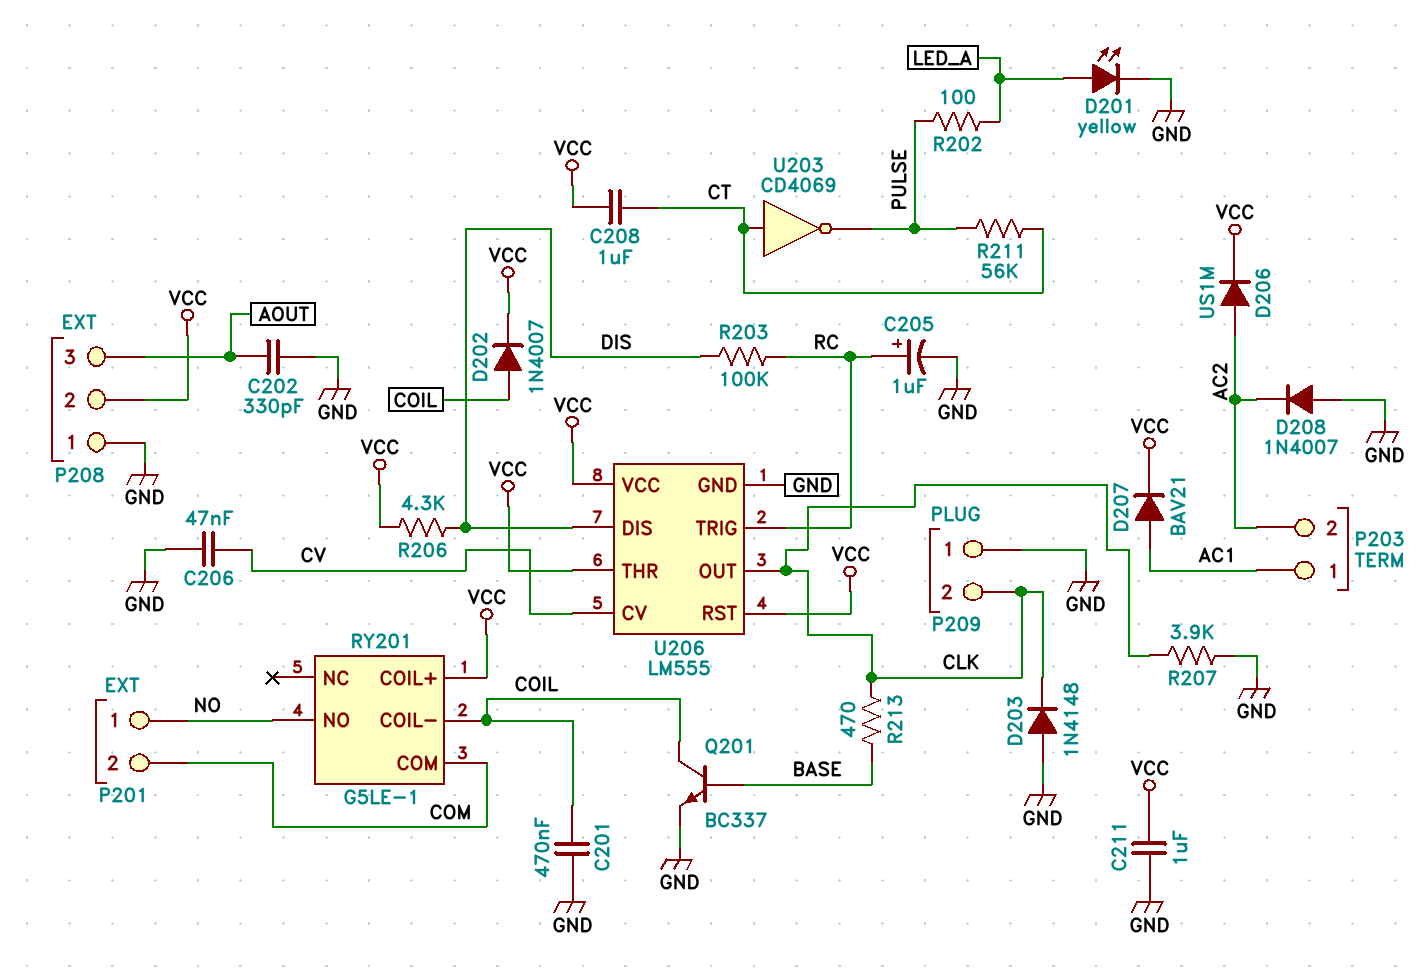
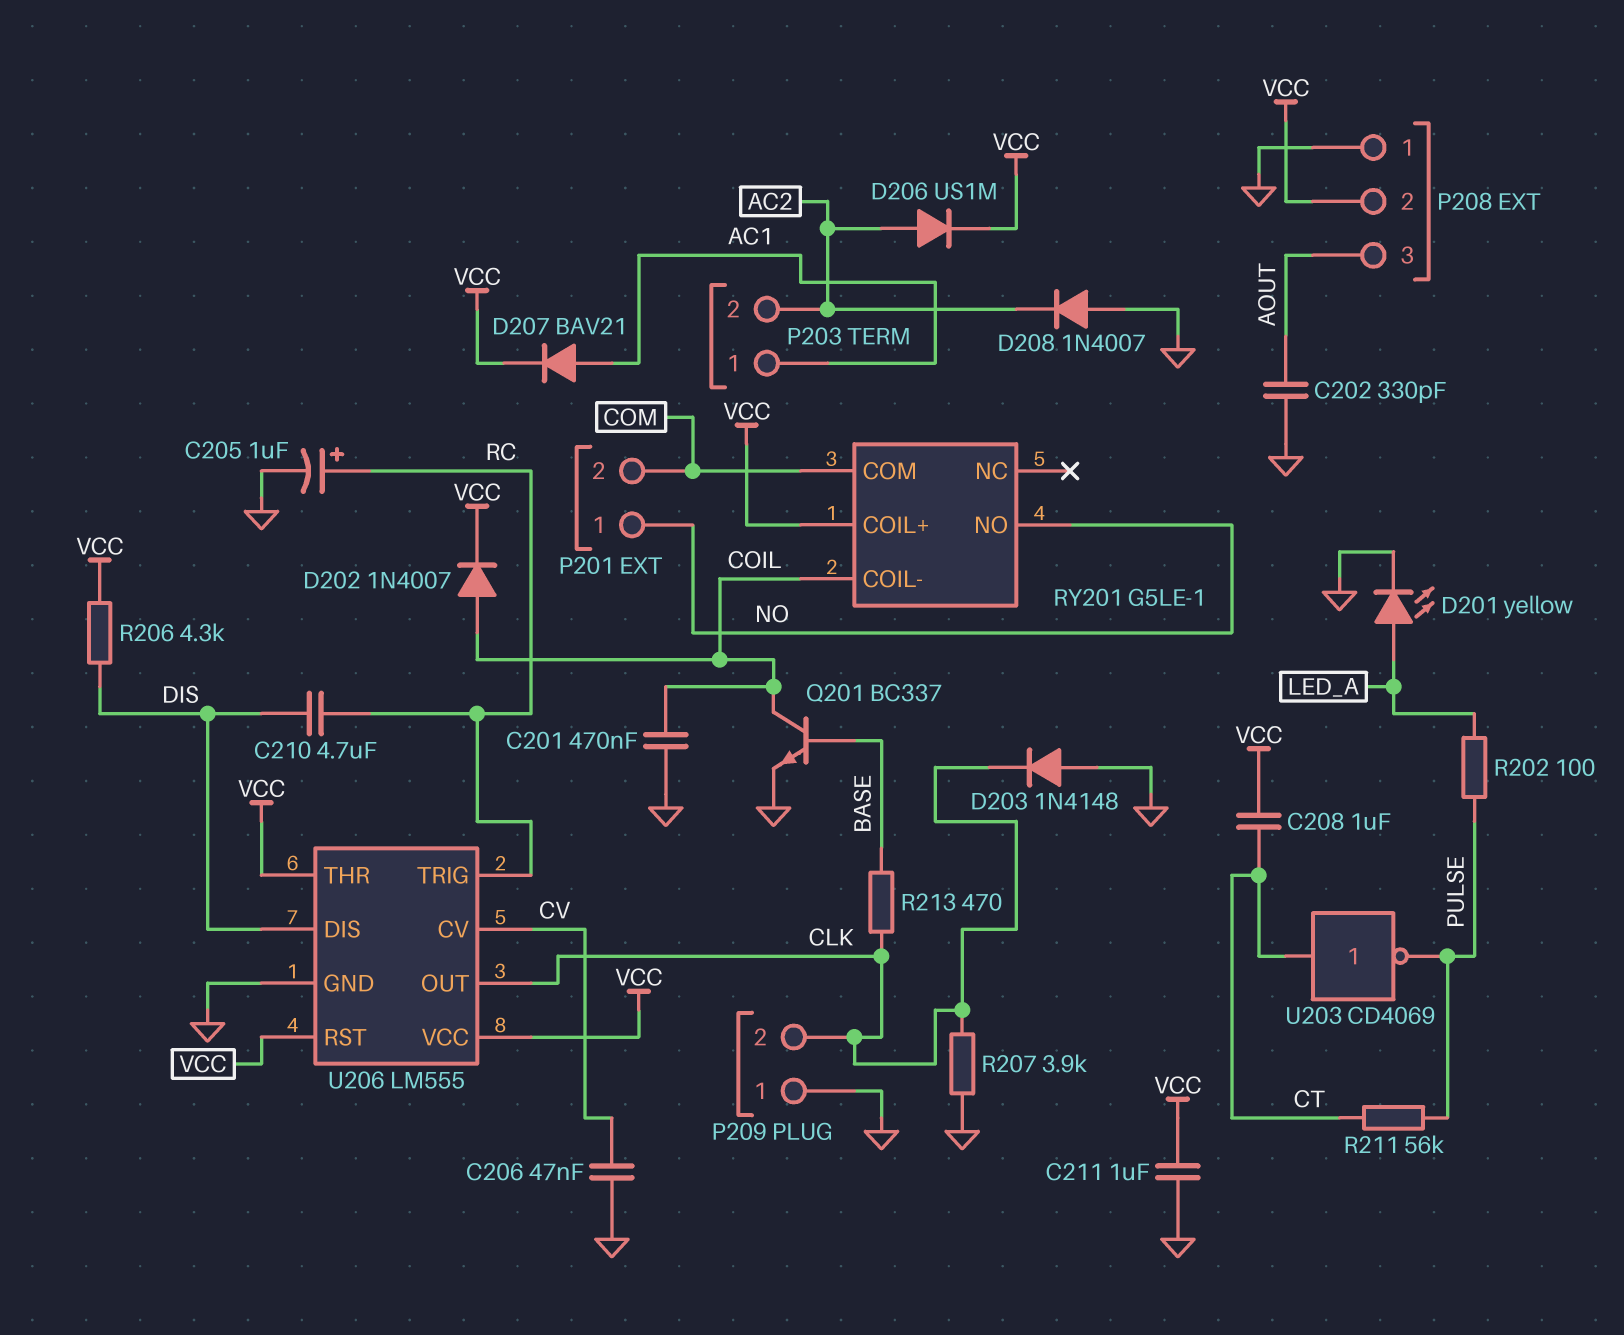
C210: none -> 4.7uF (DIS, RC)
R203: 100k (DIS, RC) -> none

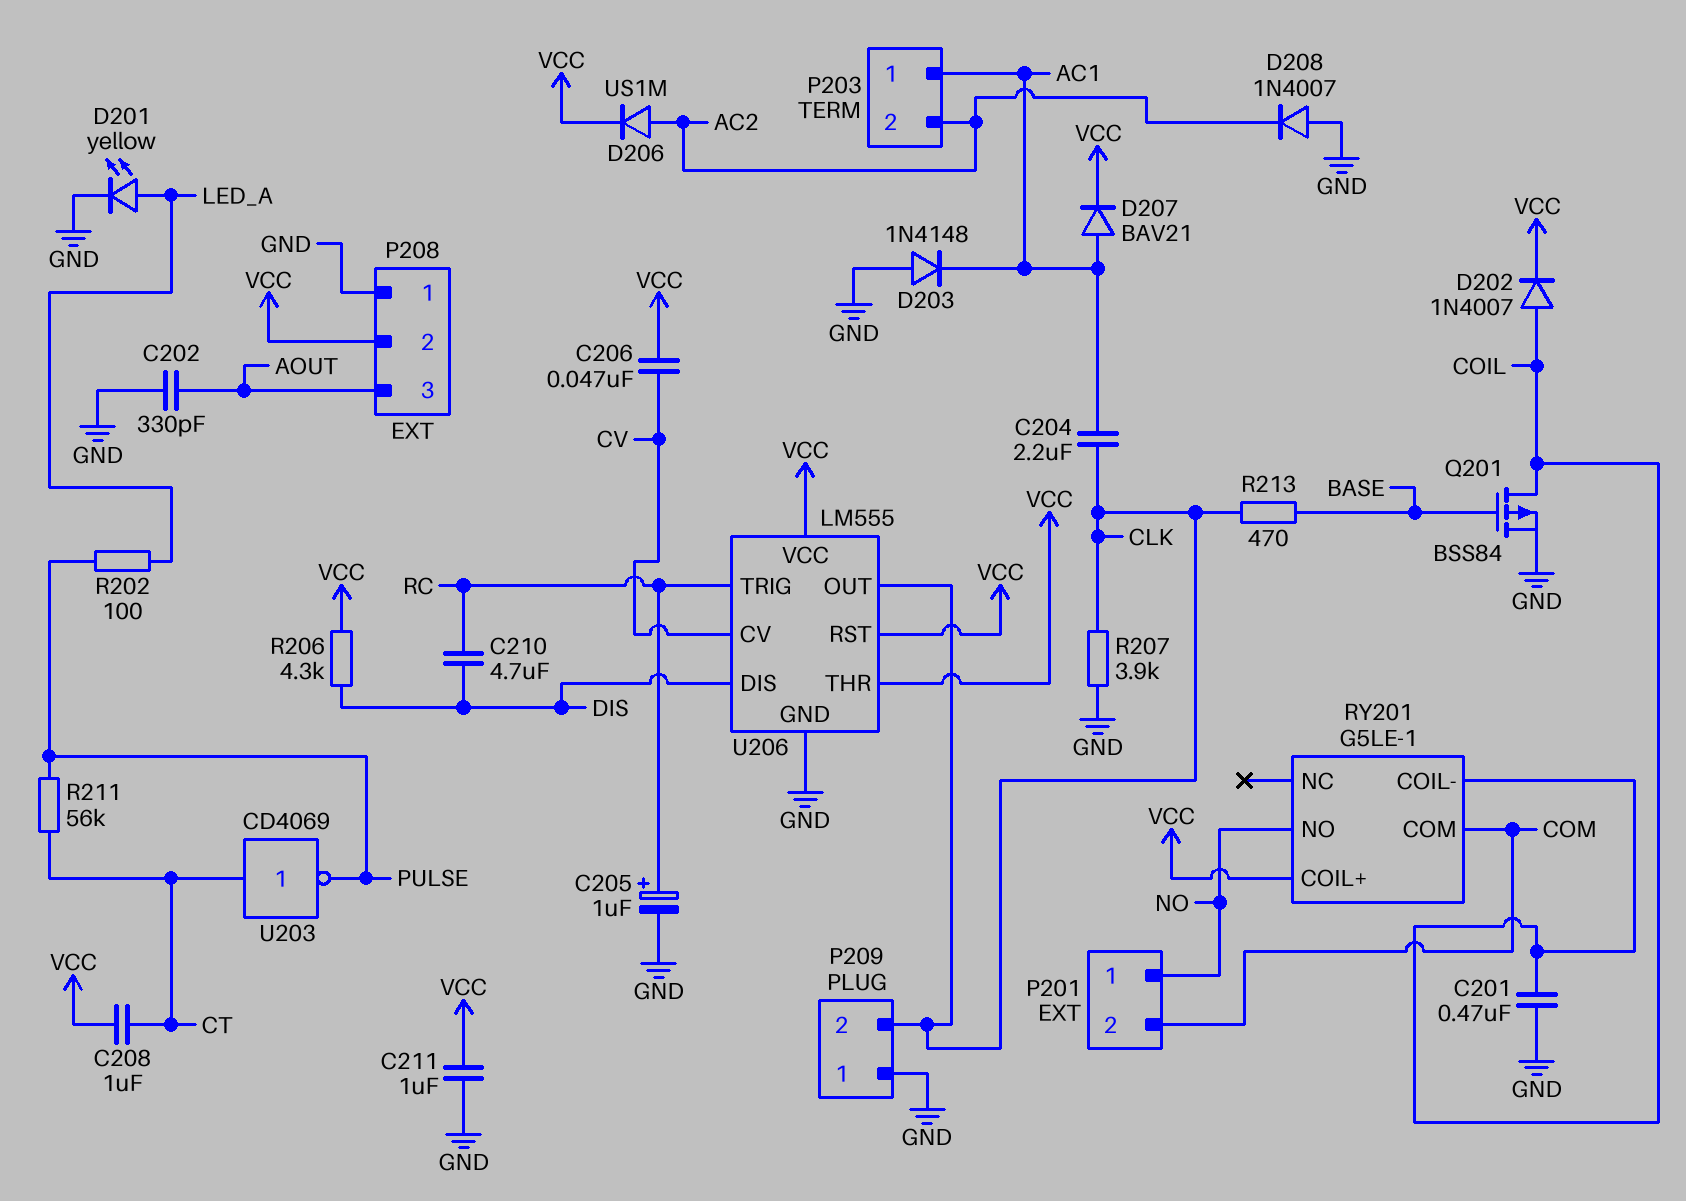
C204: none -> 2.2uF (AC1, CLK)
C206: 47nF (CV, GND) -> 47nF (CV, VCC)
D203: diode 1N4148 (A GND, K CLK) -> diode 1N4148 (A GND, K AC1)
Q201: NPN BC337 (B BASE, C COIL, E GND) -> PMOS BSS84 (G BASE, D COIL, S GND)

